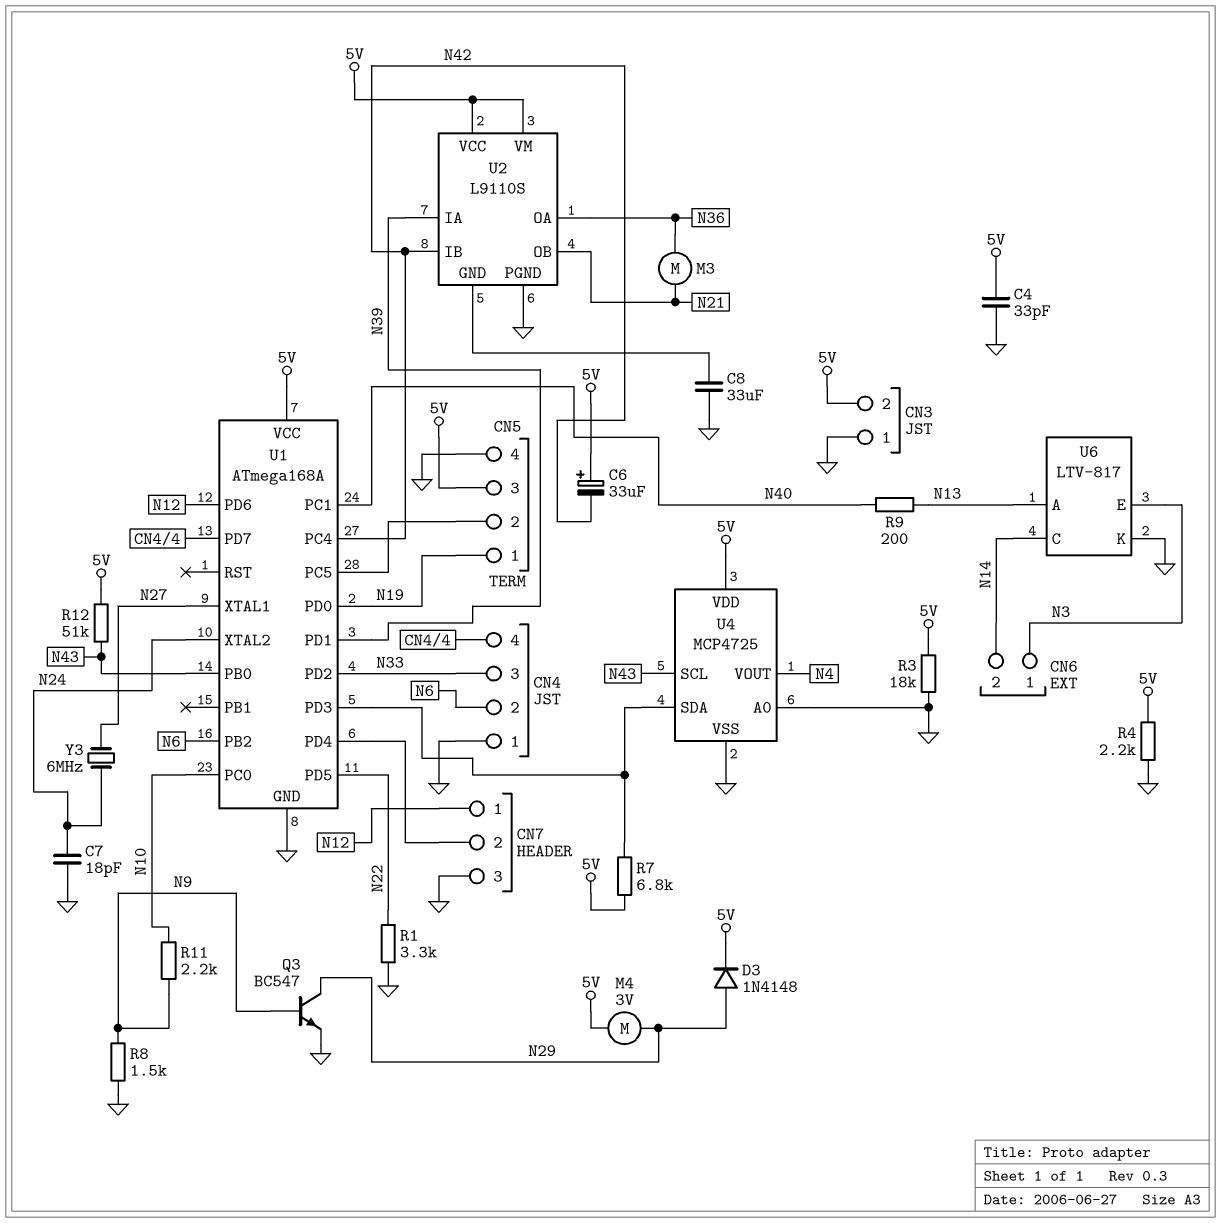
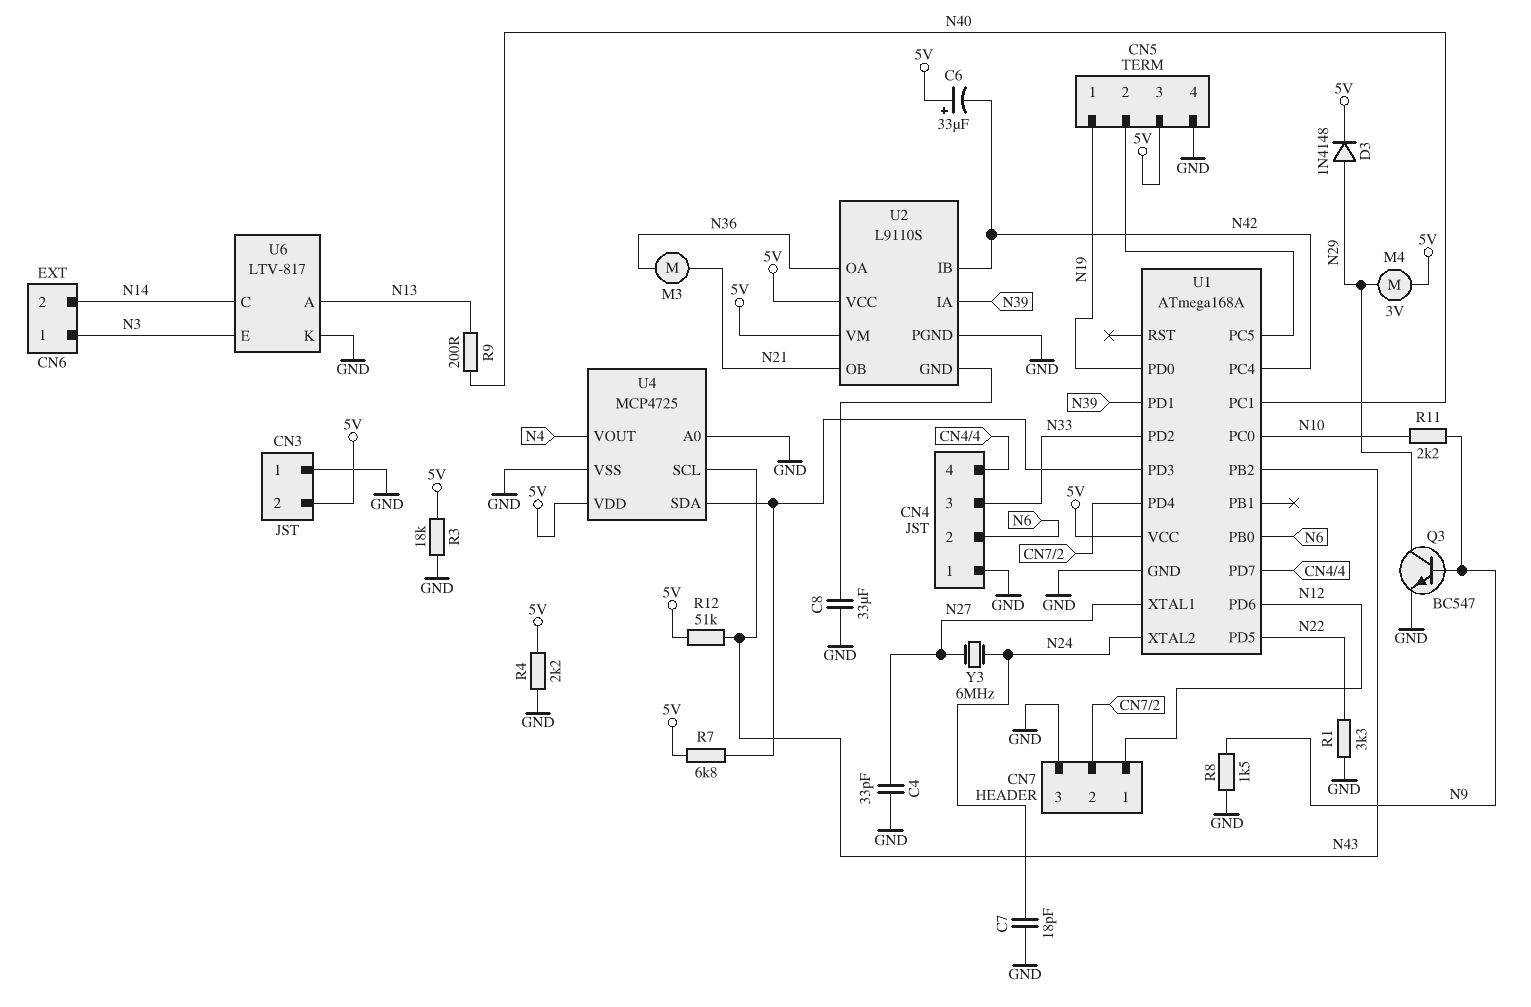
C4: 33pF (5V, GND) -> 33pF (GND, N27)
U1 pin PB0: N43 -> N6
U1 pin PB2: N6 -> N43

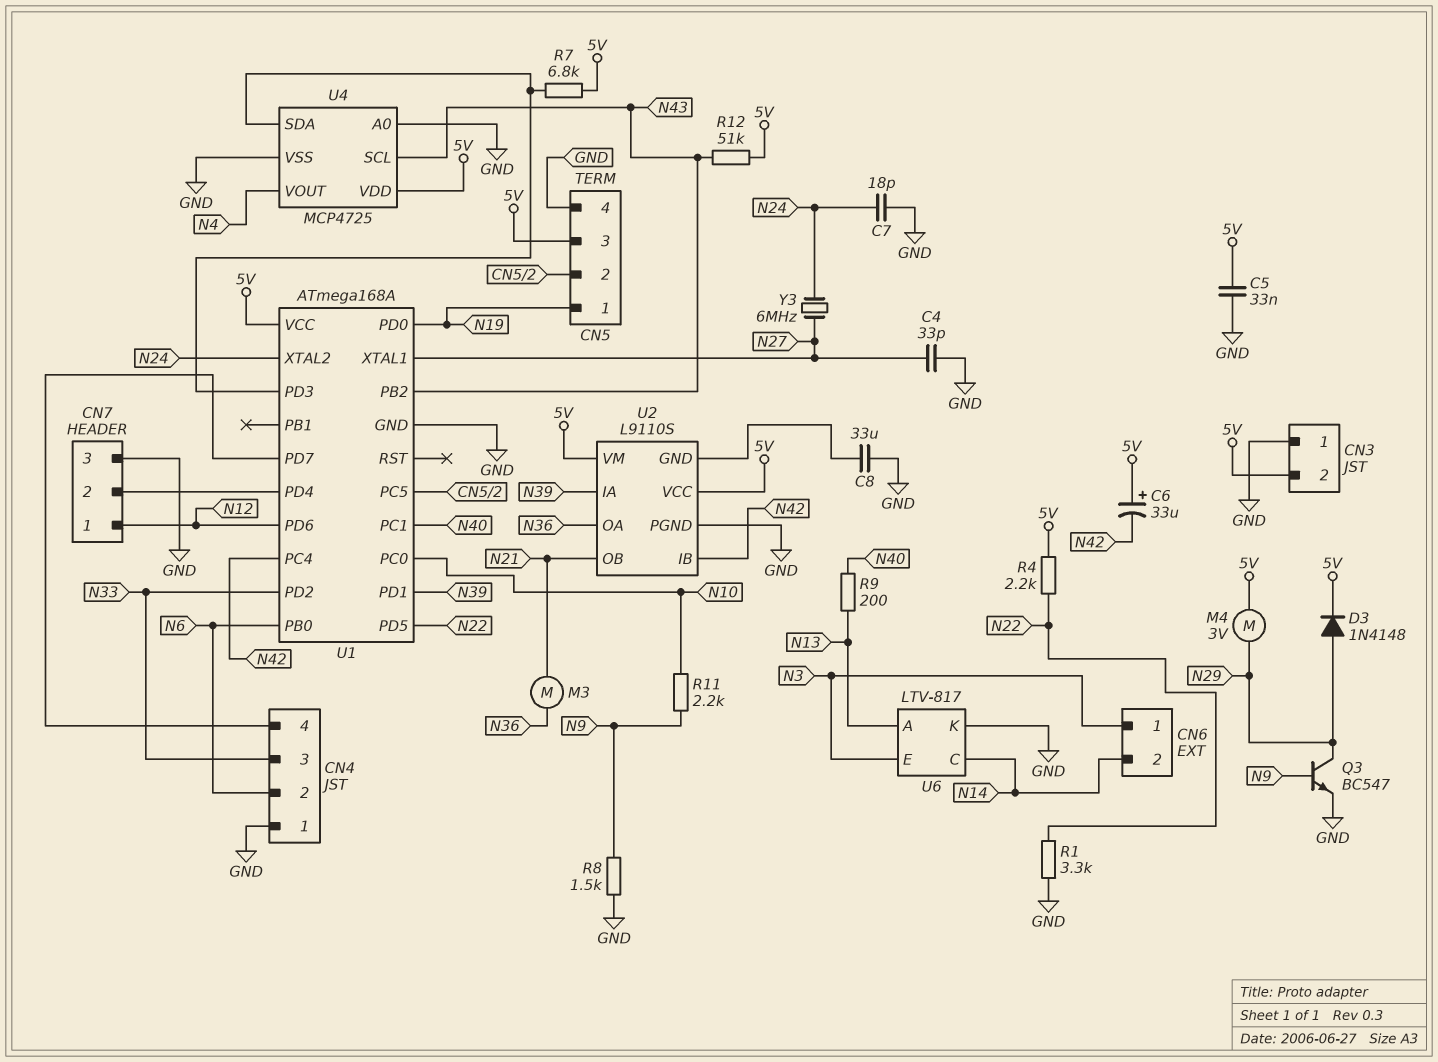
C5: none -> 33nF (5V, GND)
R3: 18k (5V, GND) -> none
R4: 2.2k (5V, GND) -> 2.2k (5V, N22)

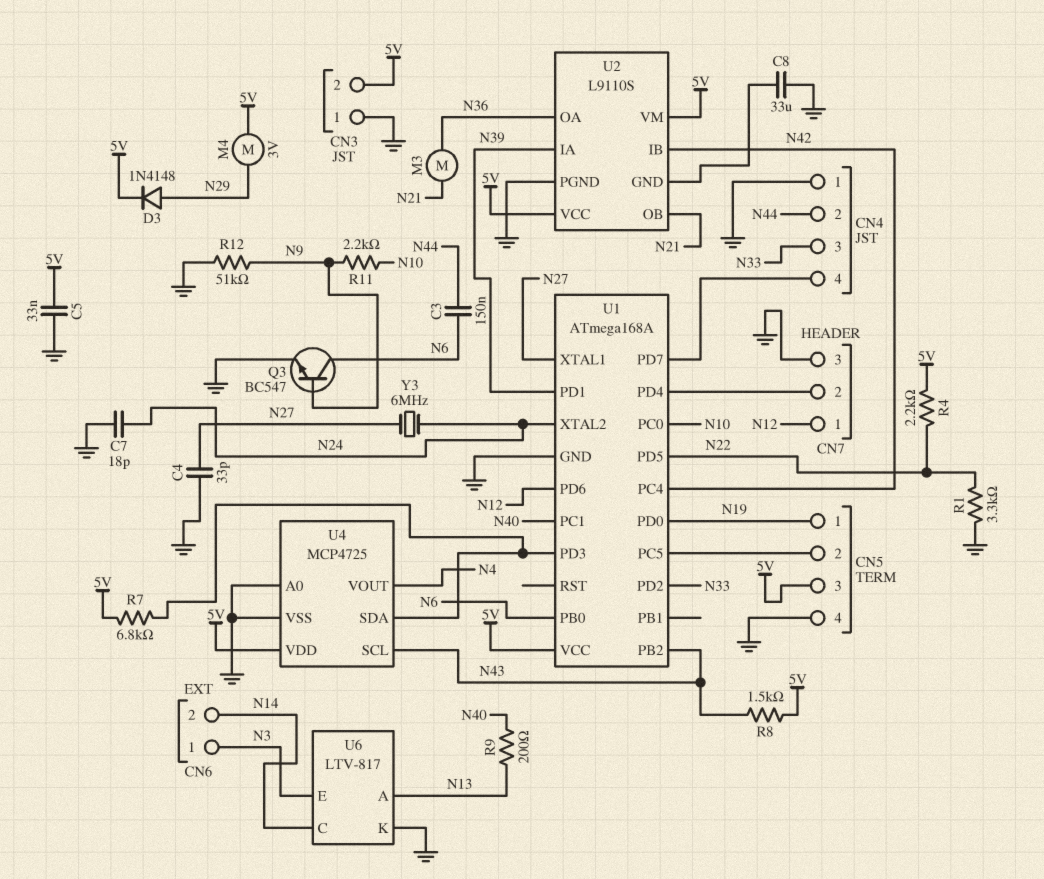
C3: none -> 150nF (N6, N44)
C6: 33uF (plus 5V, minus N42) -> none
CN4 pin 2: N6 -> N44
Q3: NPN BC547 (B N9, C N29, E GND) -> NPN BC547 (B N9, C N6, E GND)
R8: 1.5k (GND, N9) -> 1.5k (5V, N43)
R12: 51k (5V, N43) -> 51k (GND, N9)

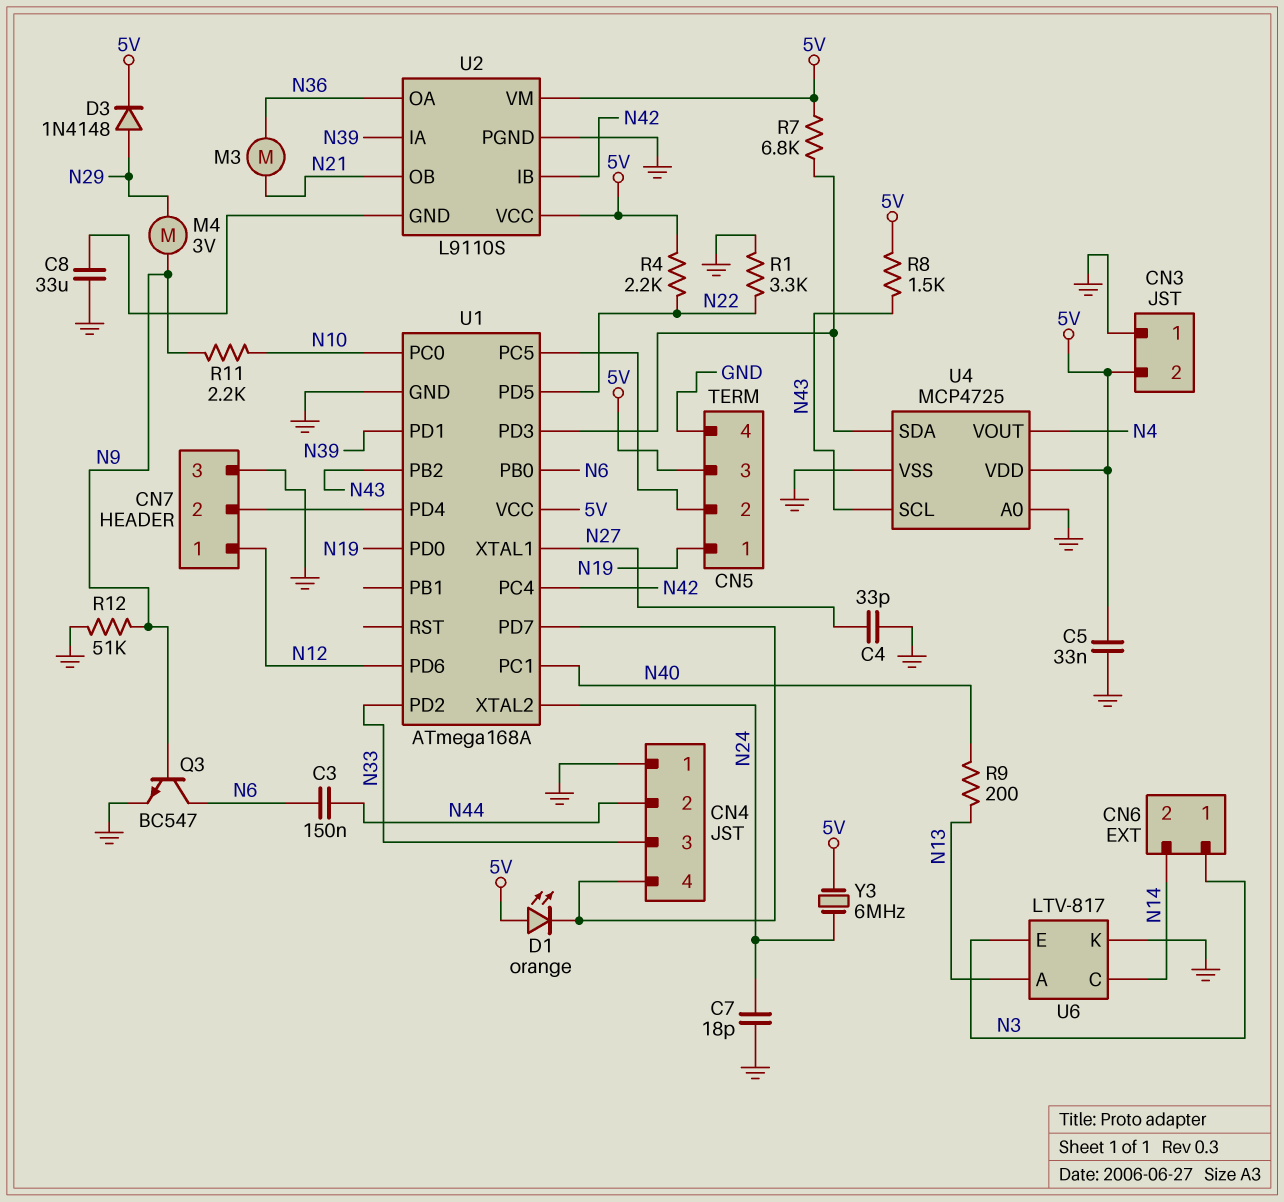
D1: none -> LED orange (A 5V, K CN4/4)
M4: motor 3V (5V, N29) -> motor 3V (N9, N29)
Y3: 6MHz (N24, N27) -> 6MHz (5V, N24)

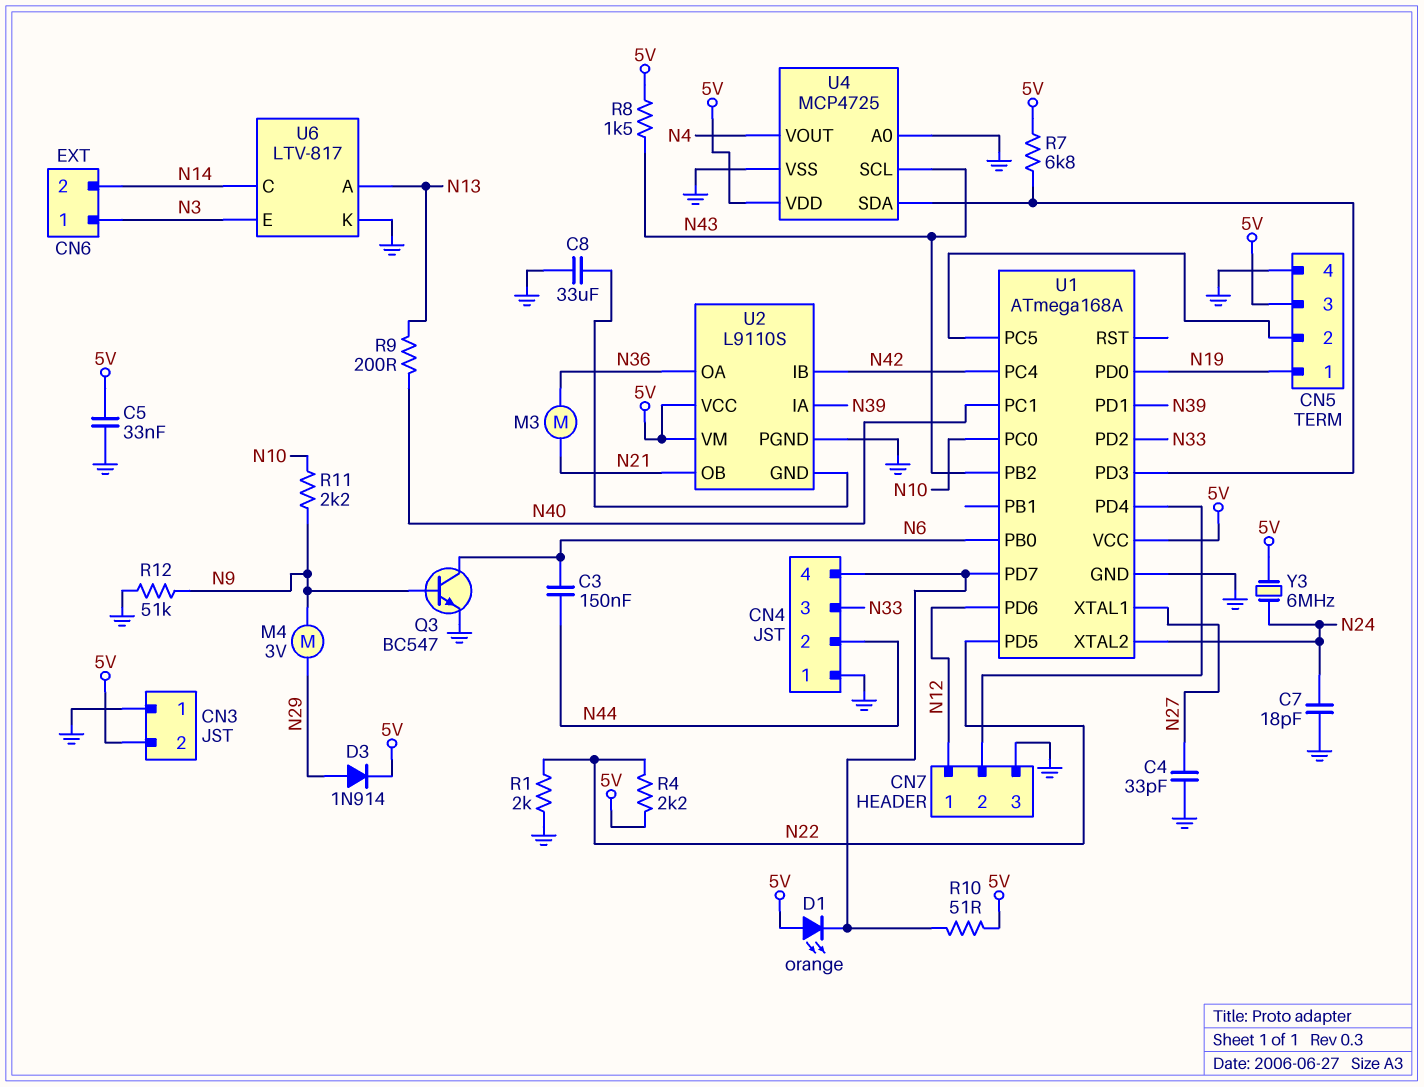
D3: diode 1N4148 (A N29, K 5V) -> diode 1N914 (A N29, K 5V)
R1: 3.3k (GND, N22) -> 2k (GND, N22)
R10: none -> 51 (5V, CN4/4)

